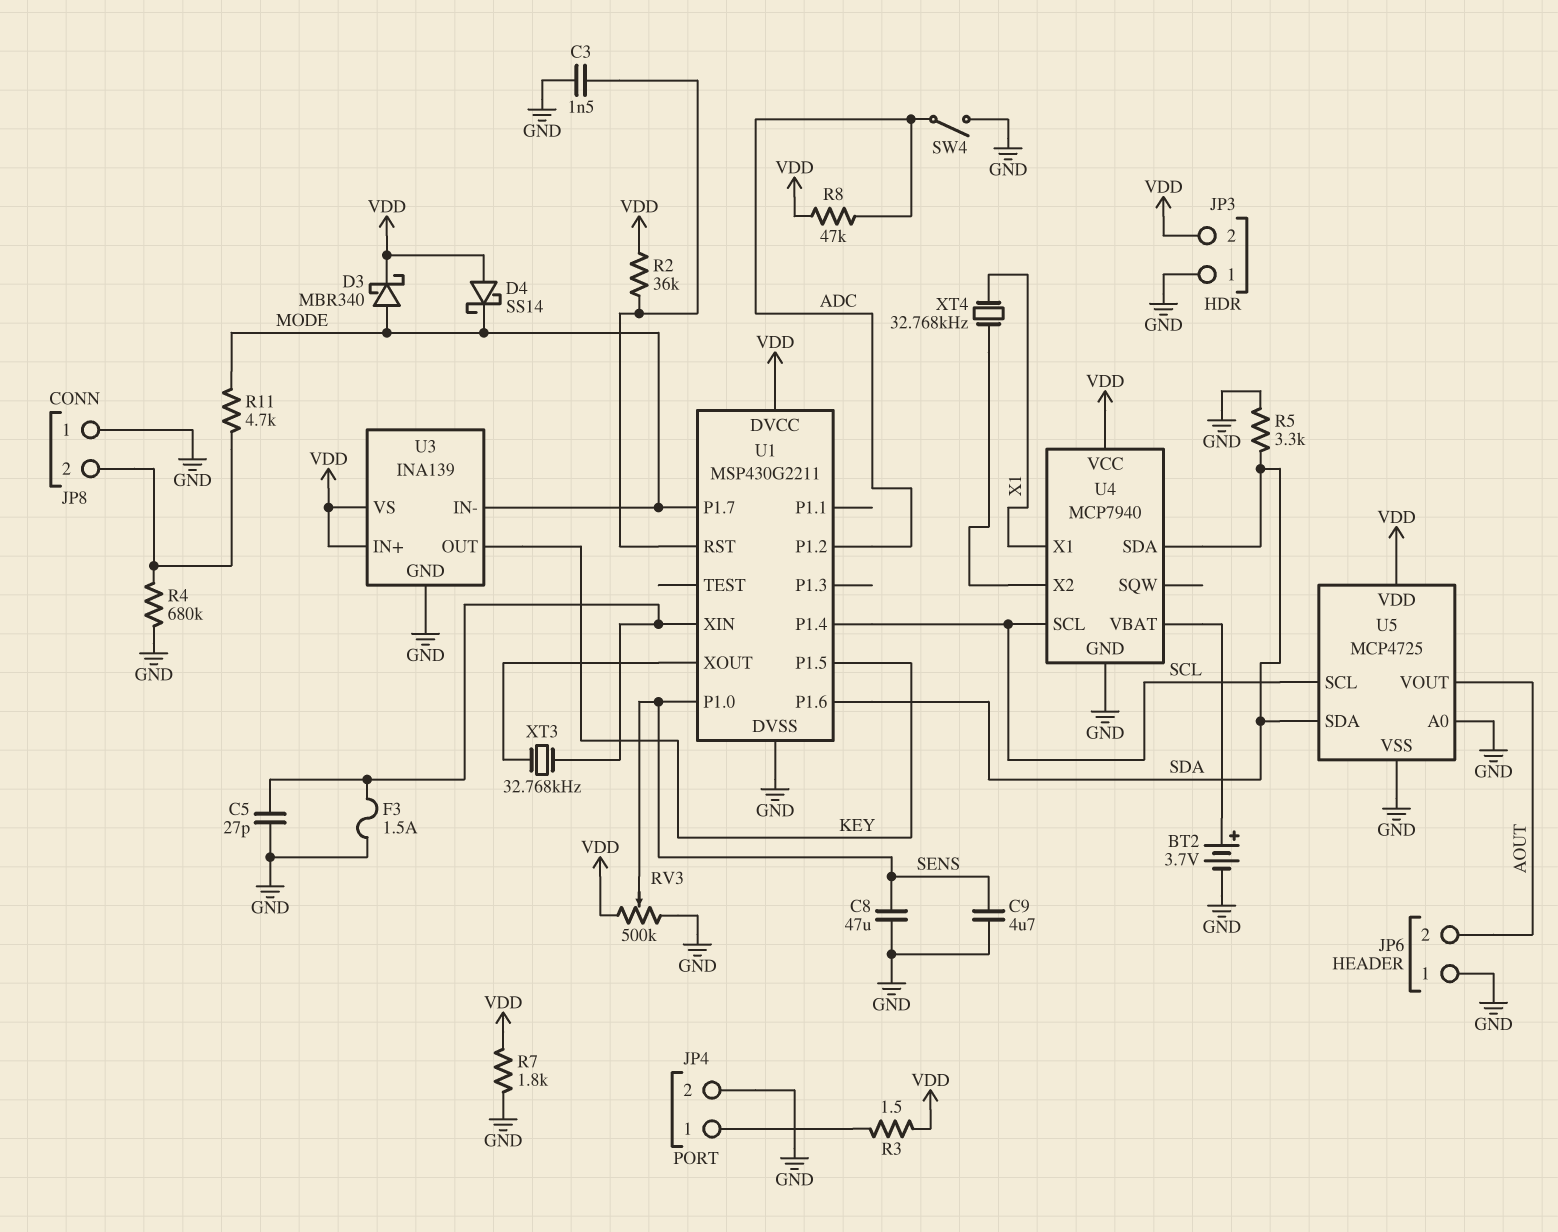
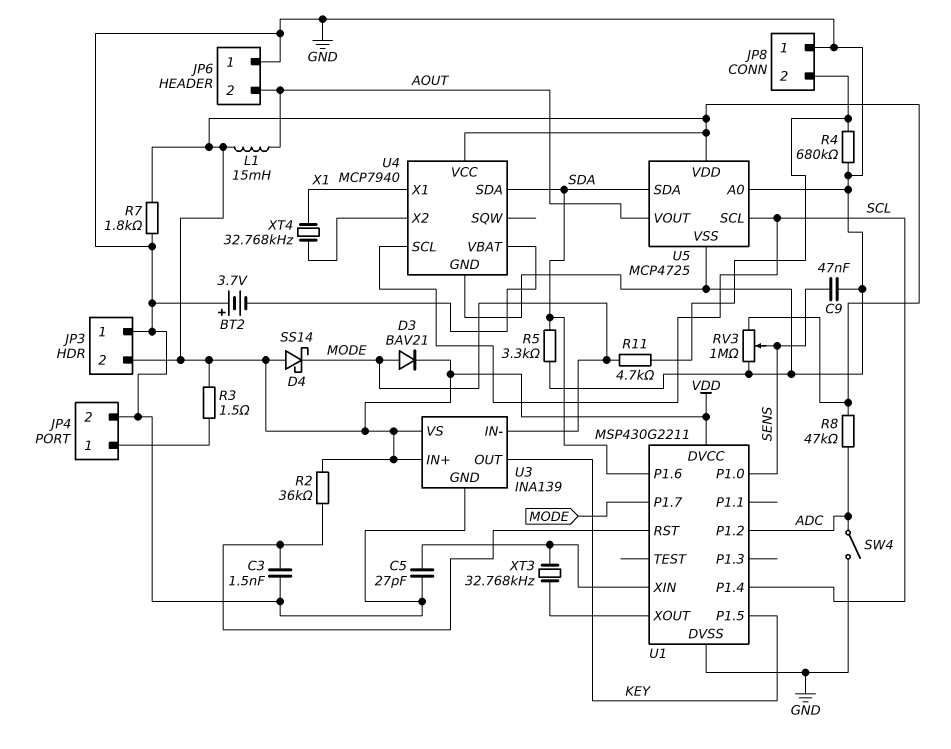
BT2: 3.7V (plus U4/VBAT, minus GND) -> 3.7V (plus GND, minus U4/VBAT)
C8: 47uF (GND, SENS) -> none
C9: 4.7uF (GND, SENS) -> 47nF (GND, SENS)
D3: schottky MBR340 (A MODE, K VDD) -> diode BAV21 (A MODE, K VDD)
F3: 1.5A (GND, U1/XIN) -> none
L1: none -> 15mH (AOUT, VDD)
RV3: 500k (GND, VDD, wiper SENS) -> 1M (GND, VDD, wiper SENS)

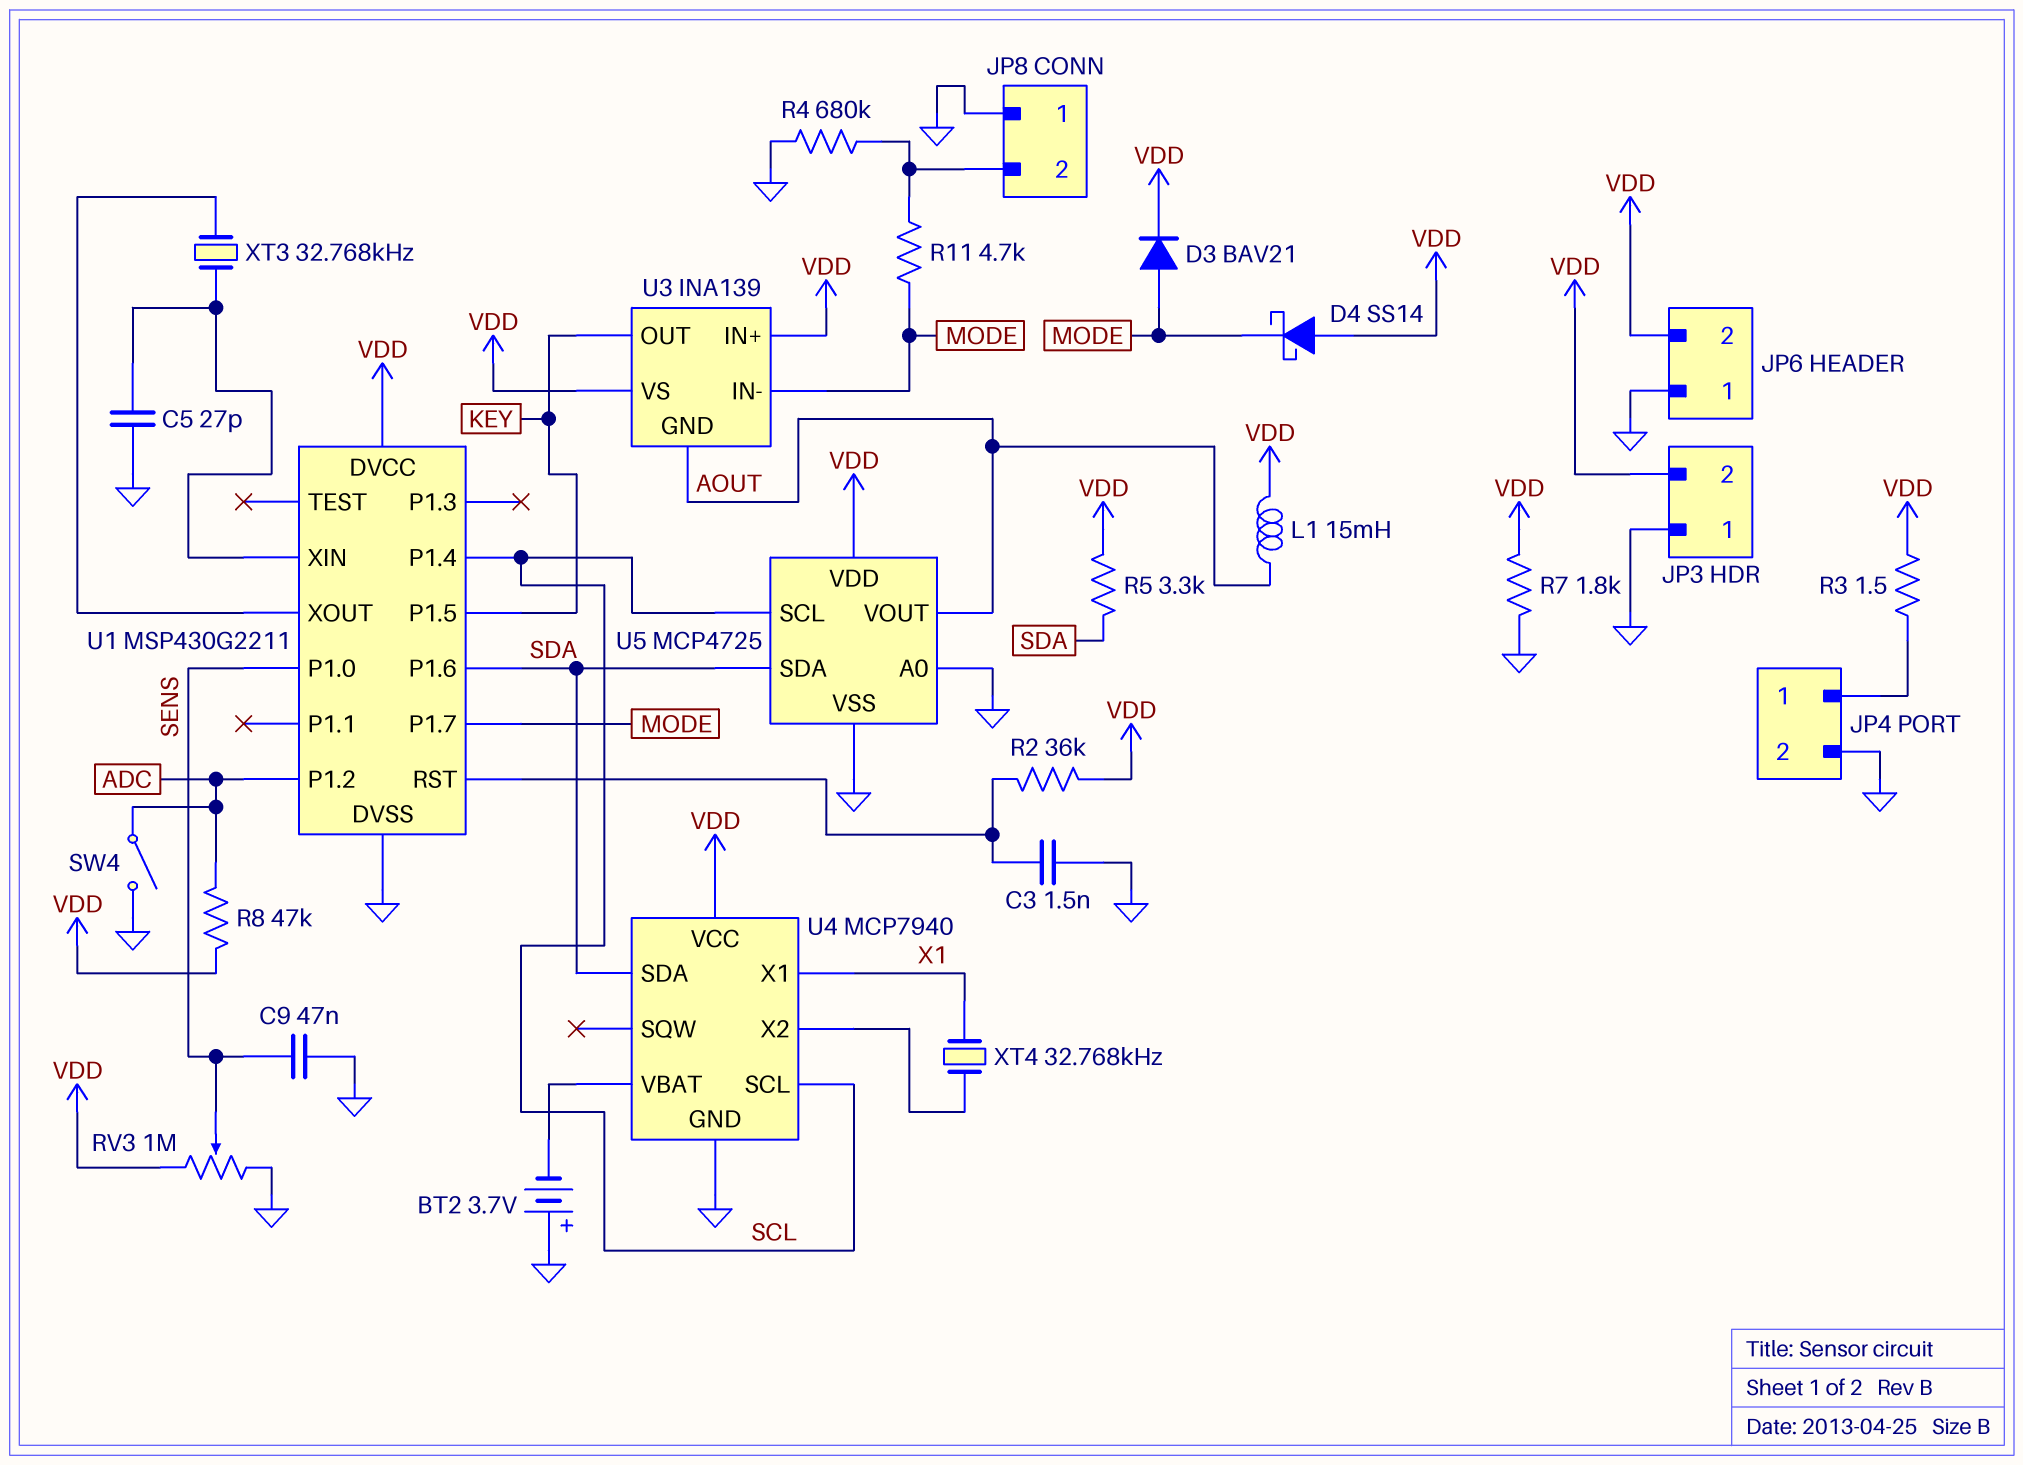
JP6 pin 2: AOUT -> VDD
R5: 3.3k (GND, SDA) -> 3.3k (SDA, VDD)
U3 pin GND: GND -> AOUT

